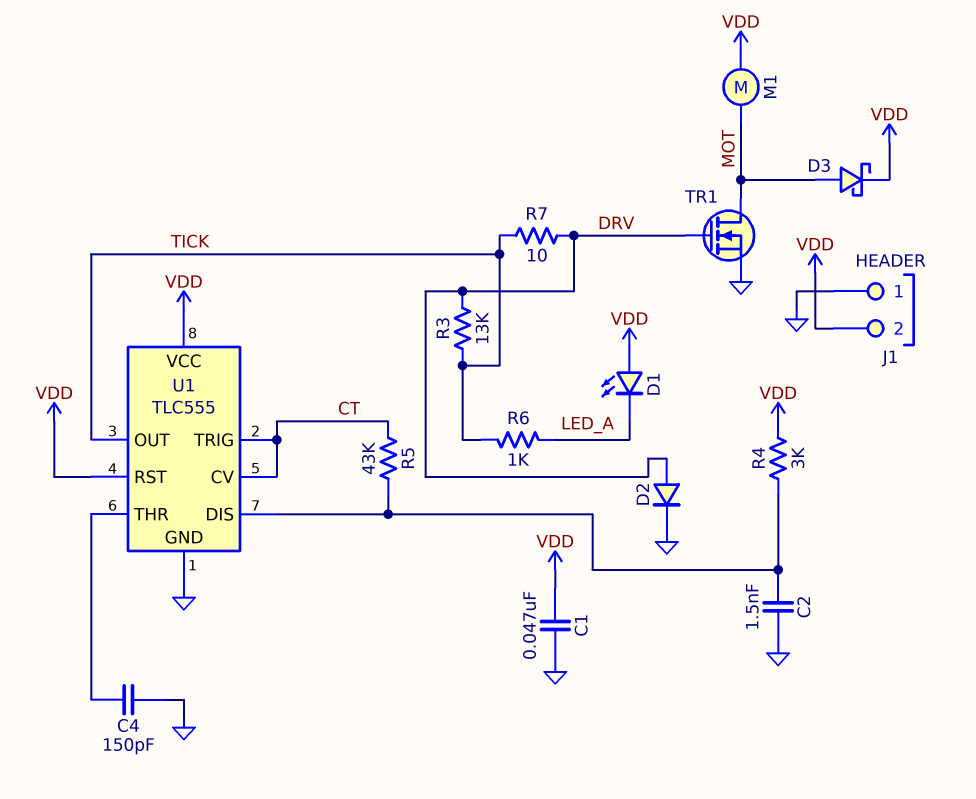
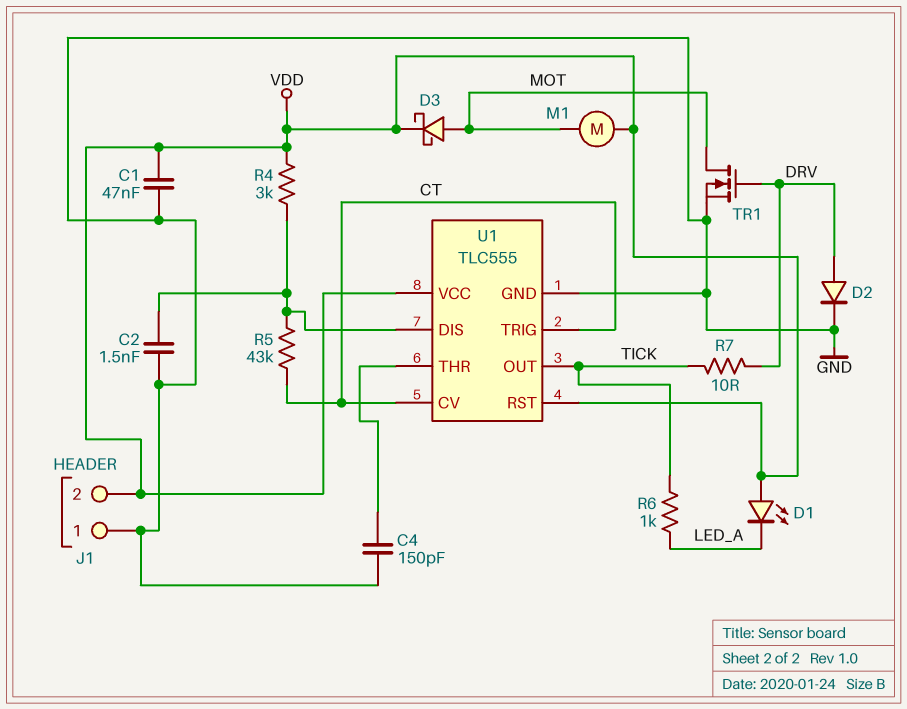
R3: 13k (DRV, TICK) -> none

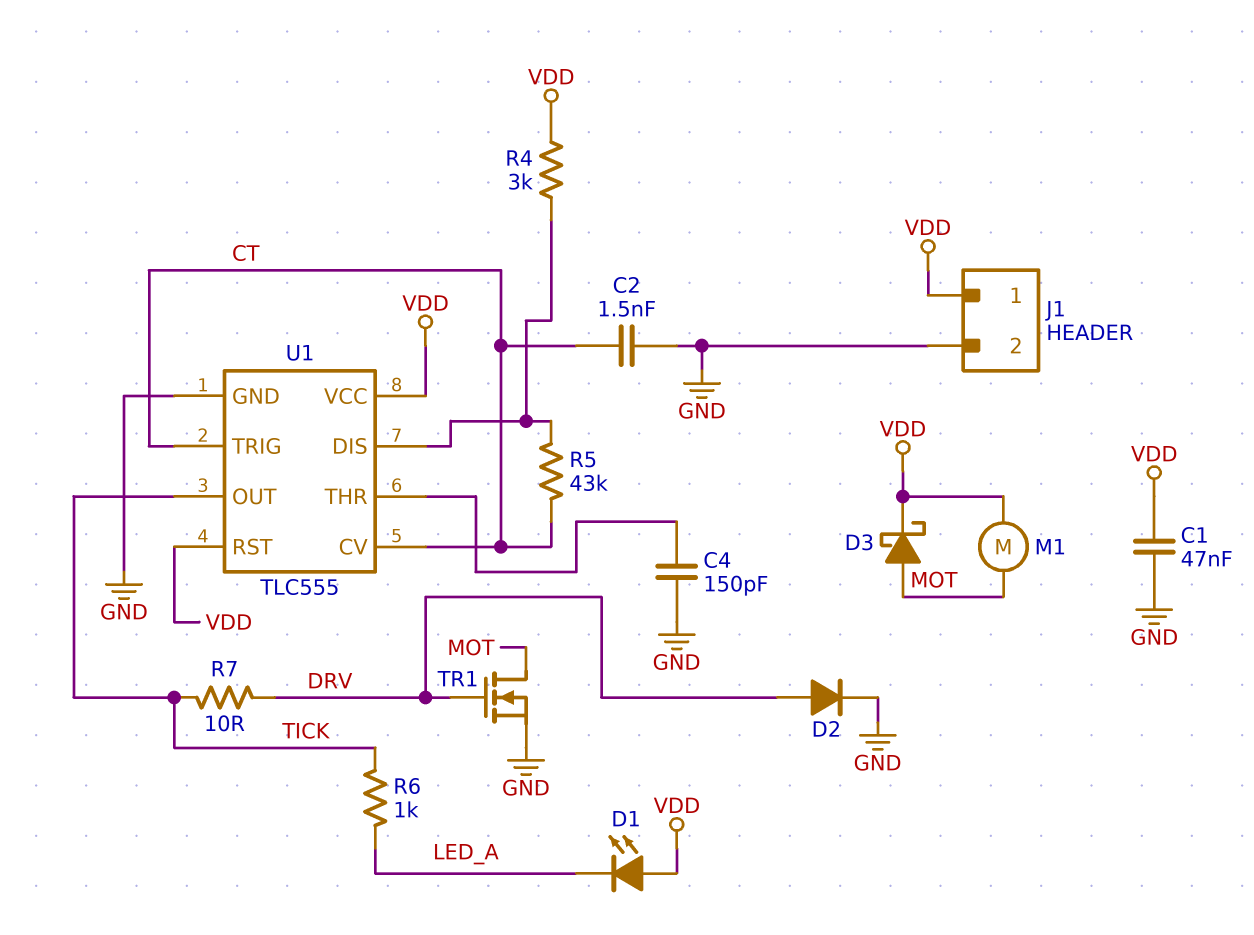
C2: 1.5nF (GND, U1/DIS) -> 1.5nF (CT, GND)
J1 pin 1: GND -> VDD
J1 pin 2: VDD -> GND

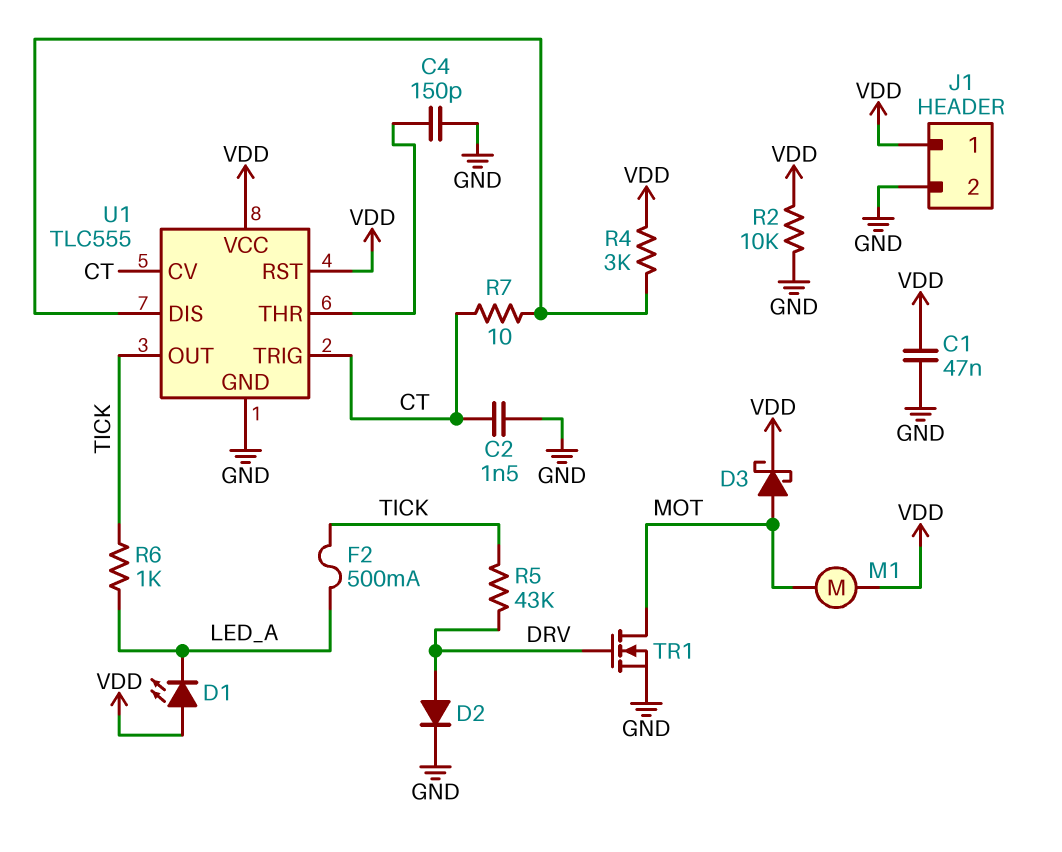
F2: none -> 500mA (LED_A, TICK)
R2: none -> 10k (GND, VDD)
R5: 43k (CT, U1/DIS) -> 43k (DRV, TICK)
R7: 10 (DRV, TICK) -> 10 (CT, U1/DIS)

